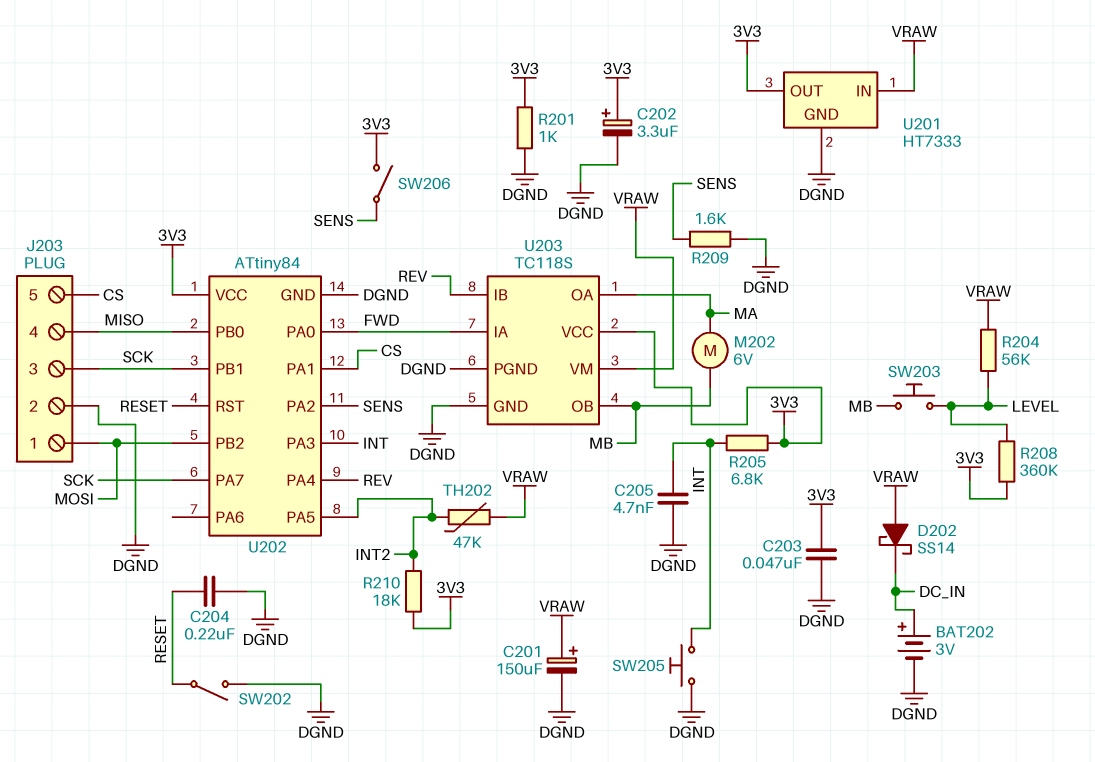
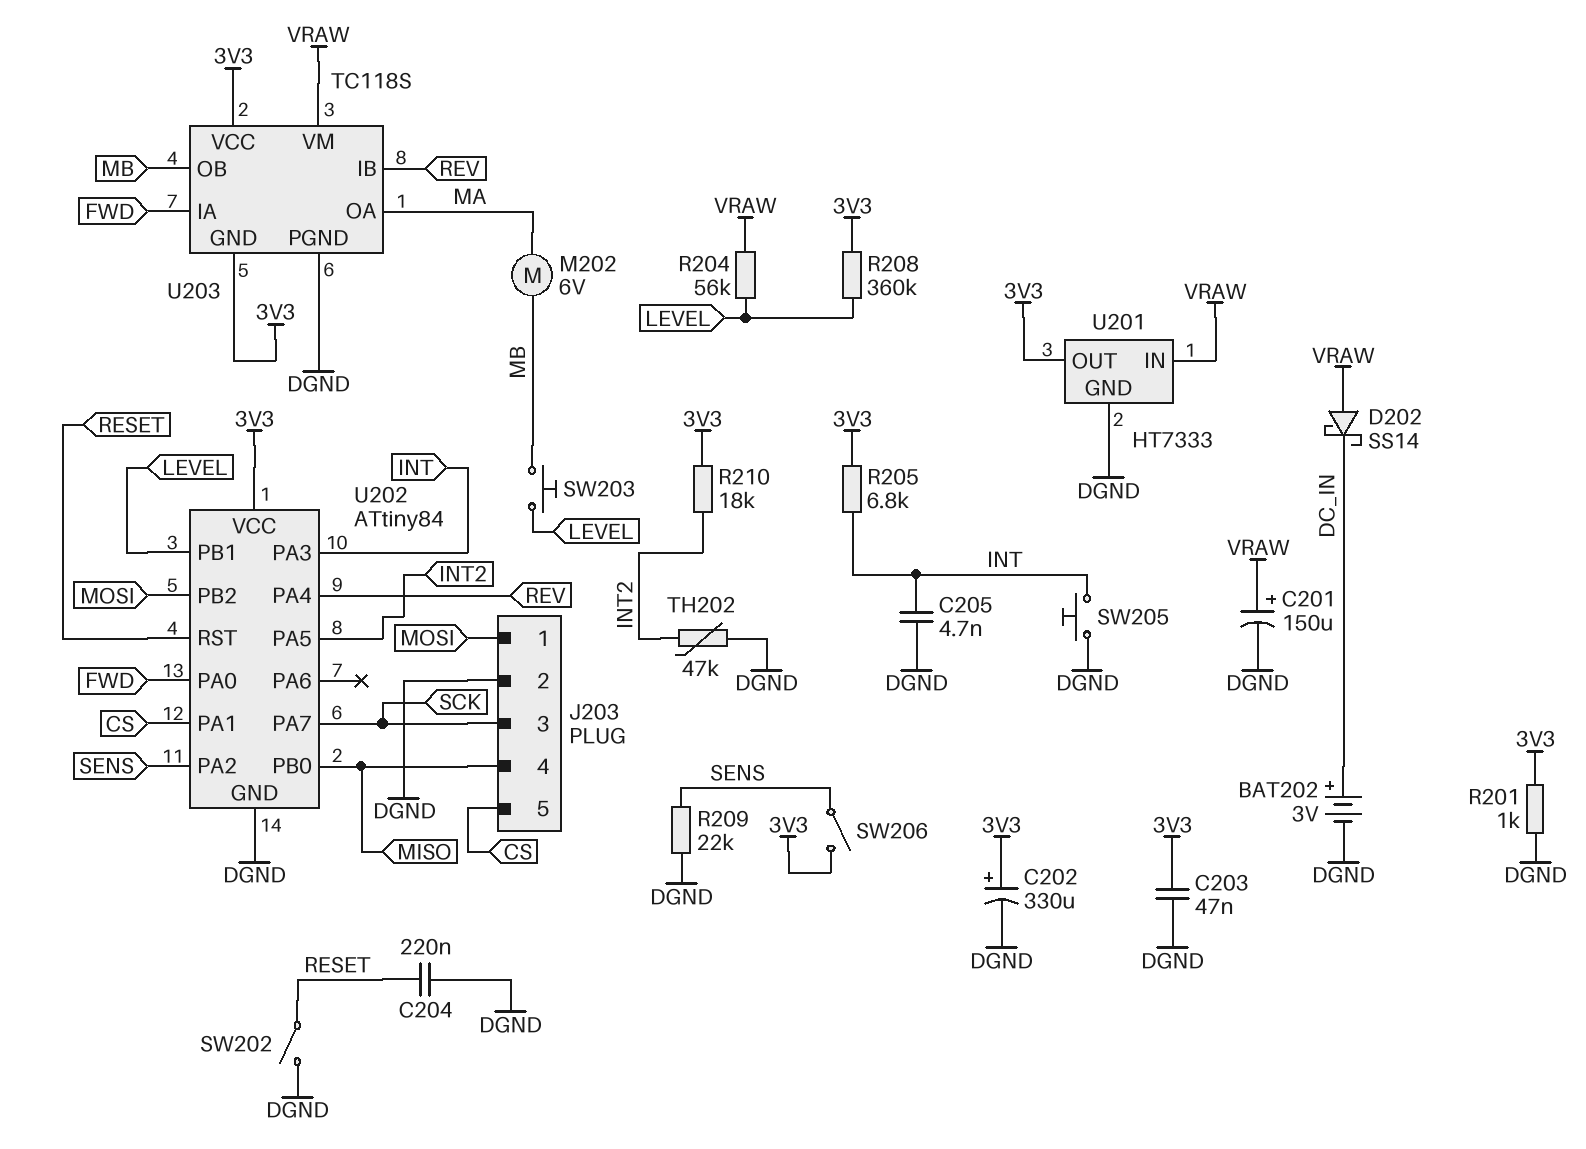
C202: 3.3uF (plus 3V3, minus DGND) -> 330uF (plus 3V3, minus DGND)
R209: 1.6k (DGND, SENS) -> 22k (DGND, SENS)
TH202: 47k (INT2, VRAW) -> 47k (DGND, INT2)
U202 pin PB1: SCK -> LEVEL
U203 pin GND: DGND -> 3V3

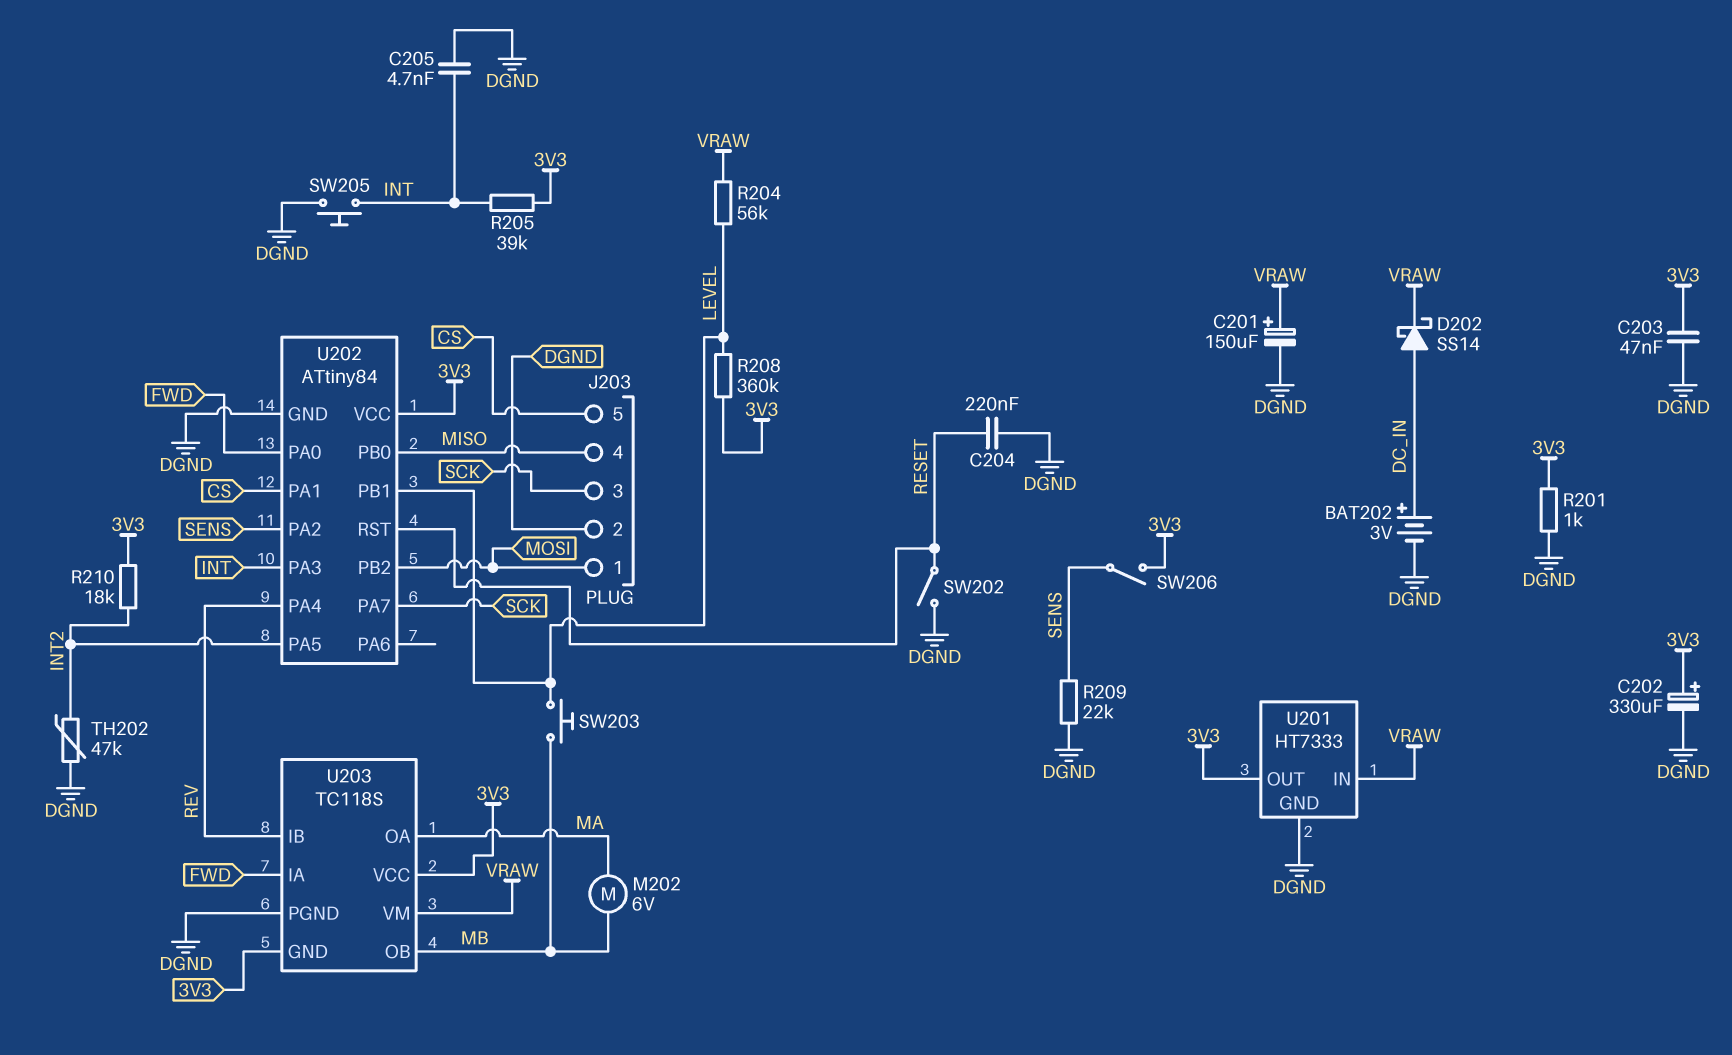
D202: schottky SS14 (A VRAW, K DC_IN) -> schottky SS14 (A DC_IN, K VRAW)
R205: 6.8k (3V3, INT) -> 39k (3V3, INT)

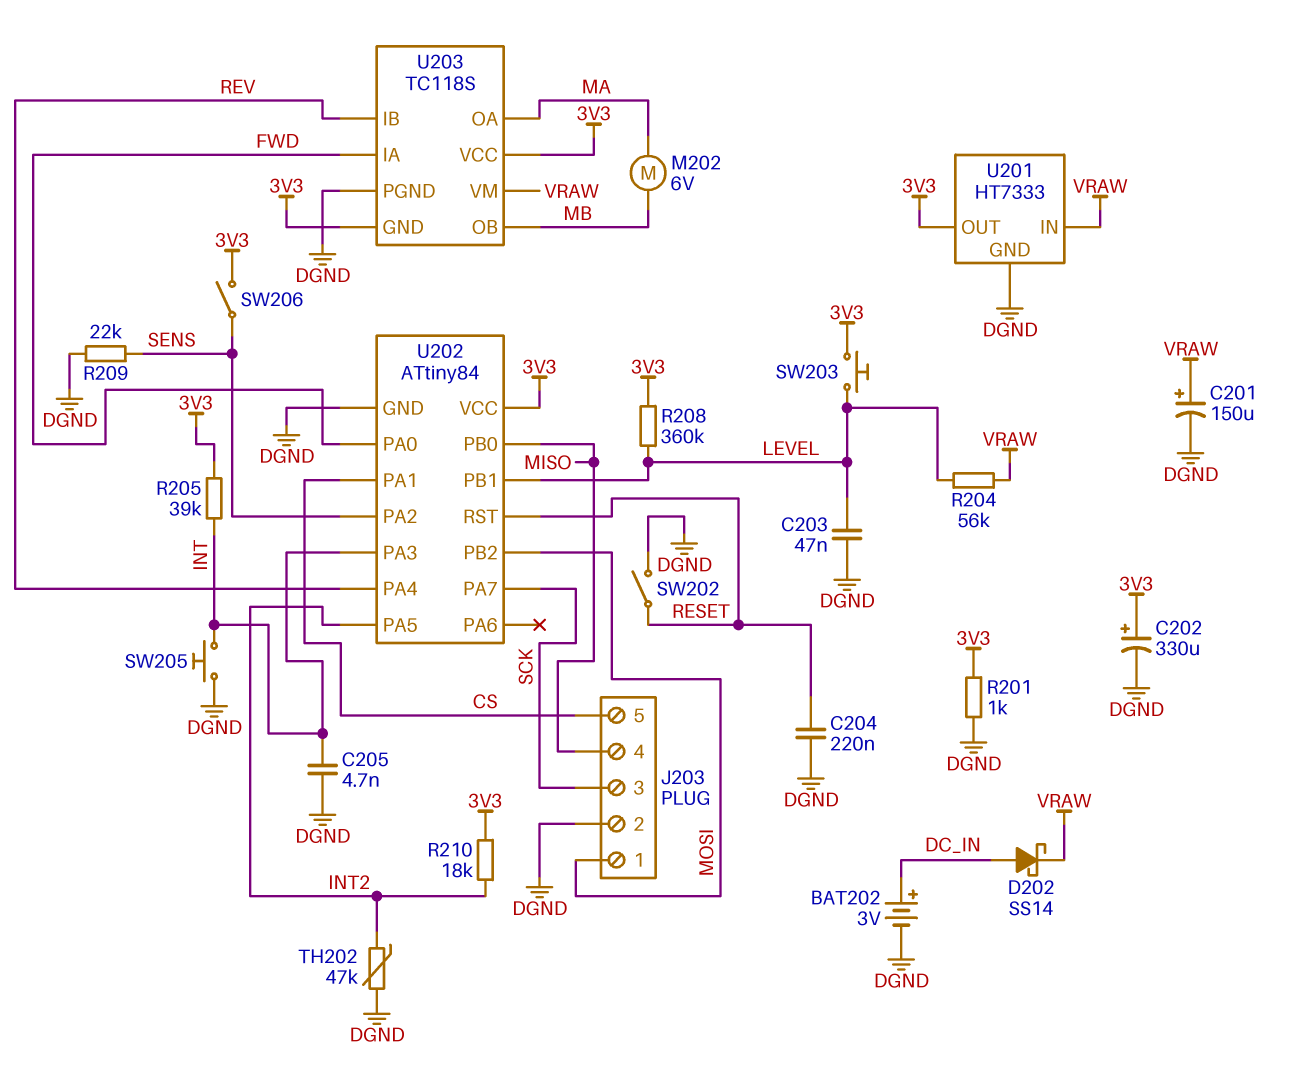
C203: 47nF (3V3, DGND) -> 47nF (DGND, LEVEL)
SW203: button (LEVEL, MB) -> button (3V3, LEVEL)

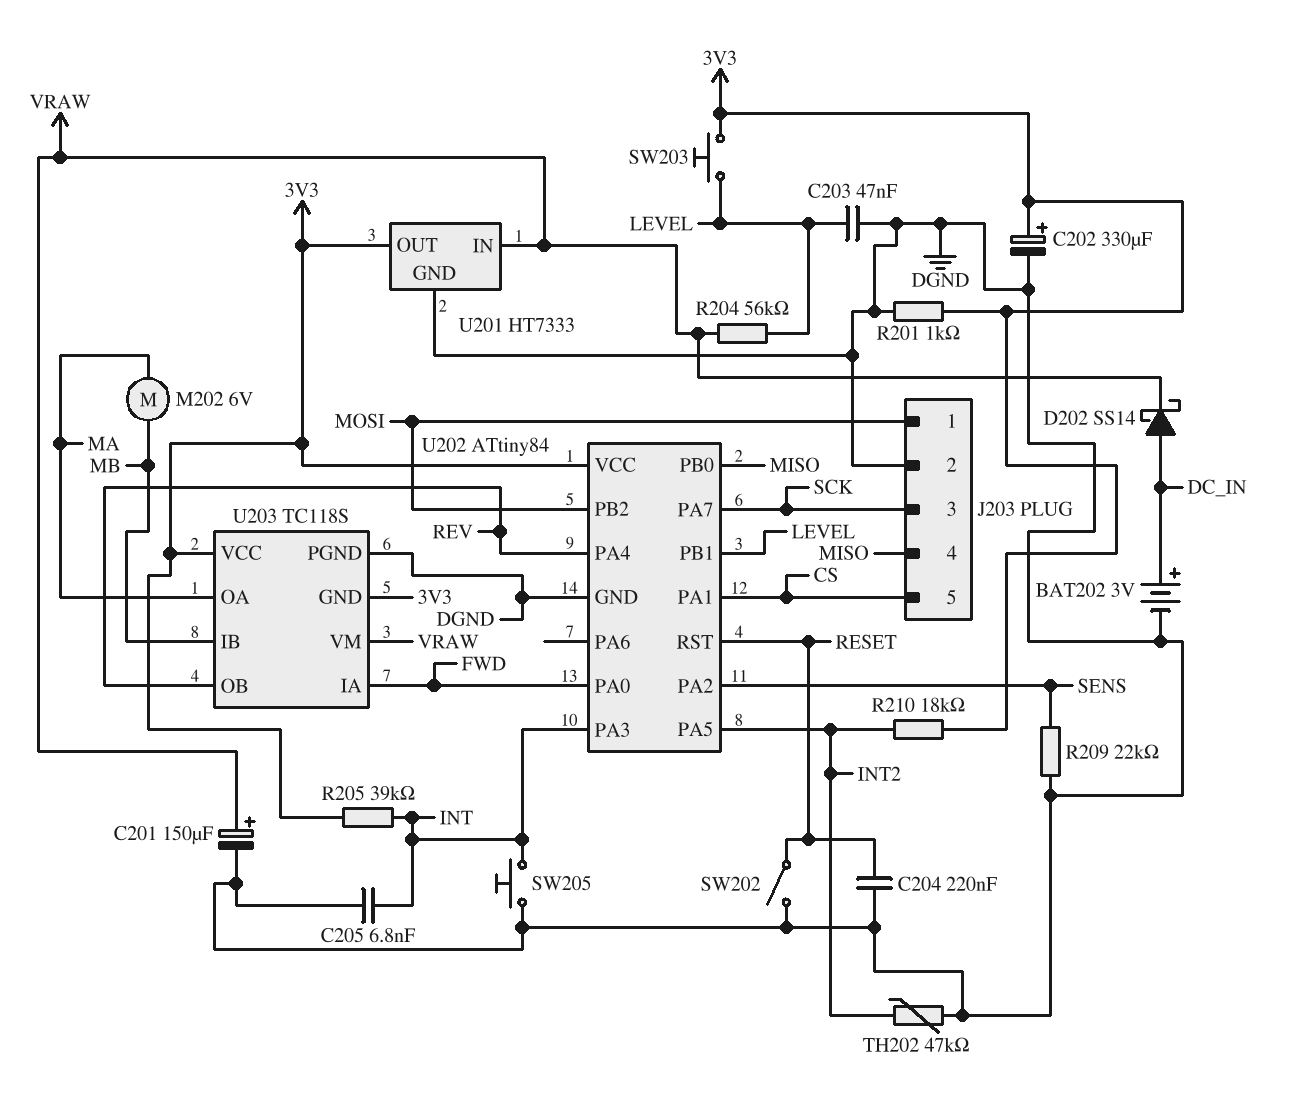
C205: 4.7nF (DGND, INT) -> 6.8nF (DGND, INT)
R208: 360k (3V3, LEVEL) -> none
SW206: switch (3V3, SENS) -> none
U203 pin IB: REV -> MB
U203 pin OB: MB -> REV

